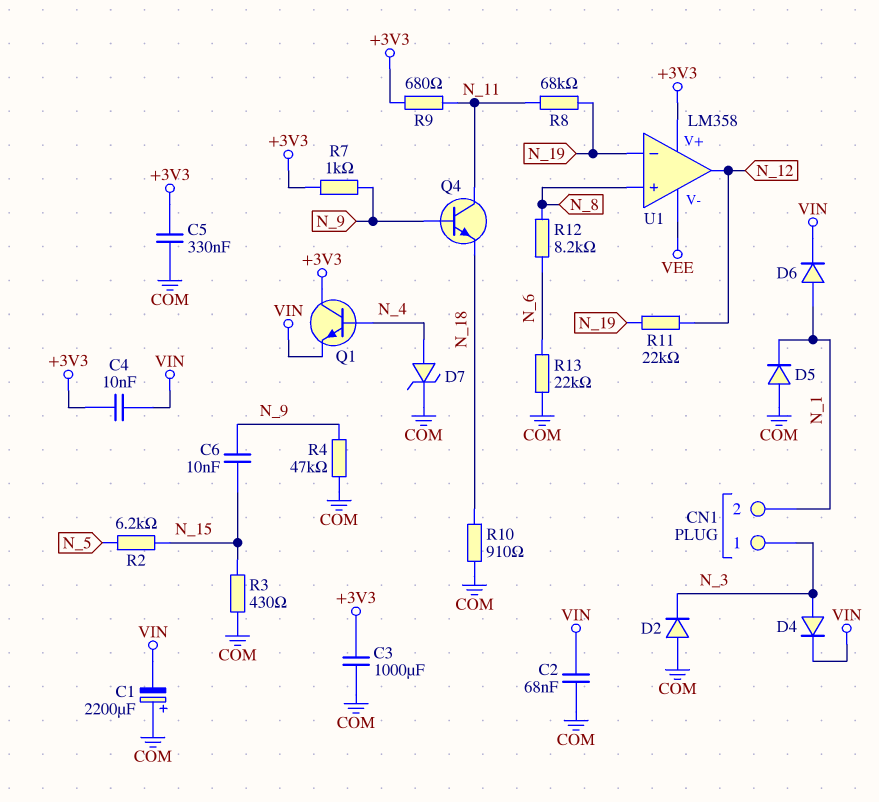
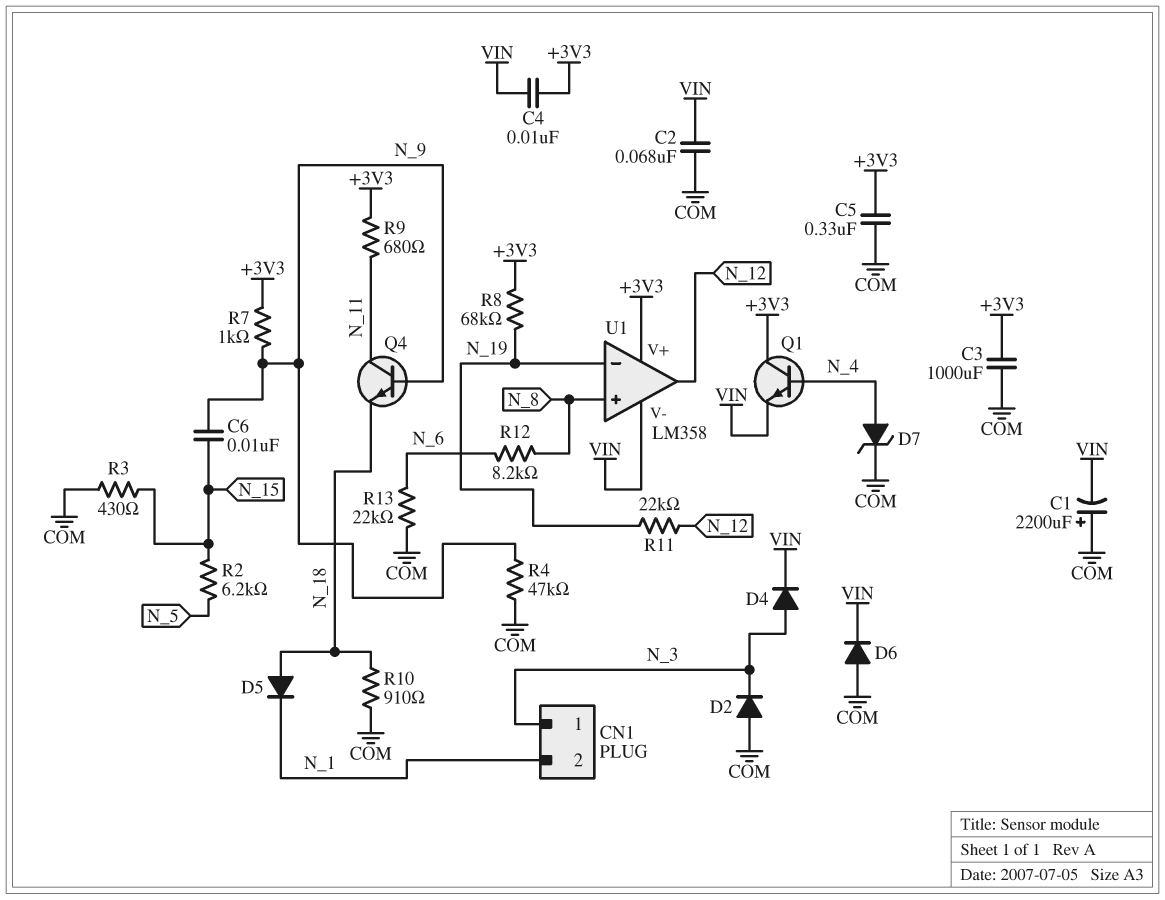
D5: diode (A COM, K N_1) -> diode (A N_18, K N_1)
D6: diode (A N_1, K VIN) -> diode (A COM, K VIN)
R8: 68k (N_11, N_19) -> 68k (+3V3, N_19)
U1 pin V-: VEE -> VIN

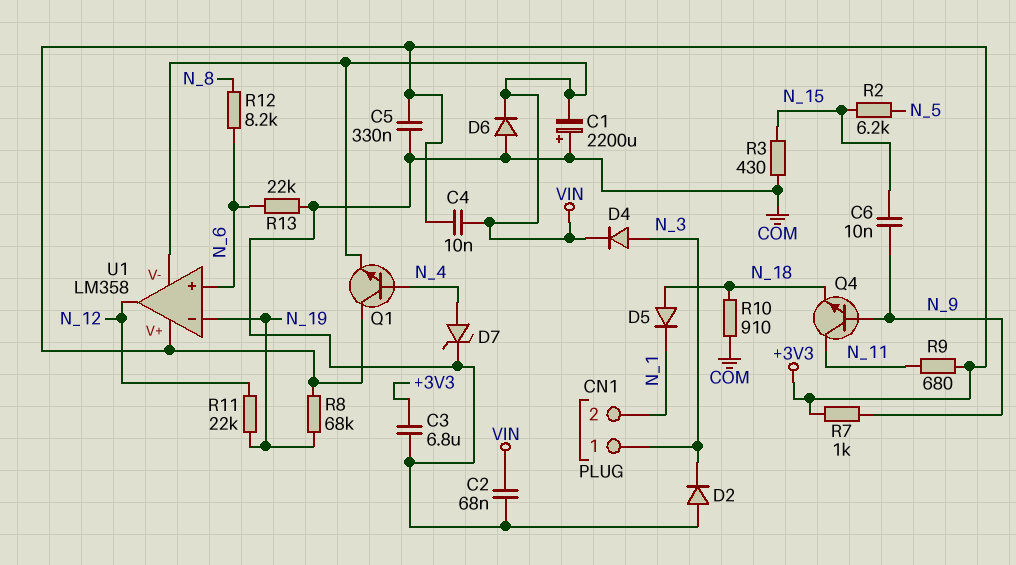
C3: 1000uF (+3V3, COM) -> 6.8uF (+3V3, COM)
R4: 47k (COM, N_9) -> none
U1 pin in+: N_8 -> N_6

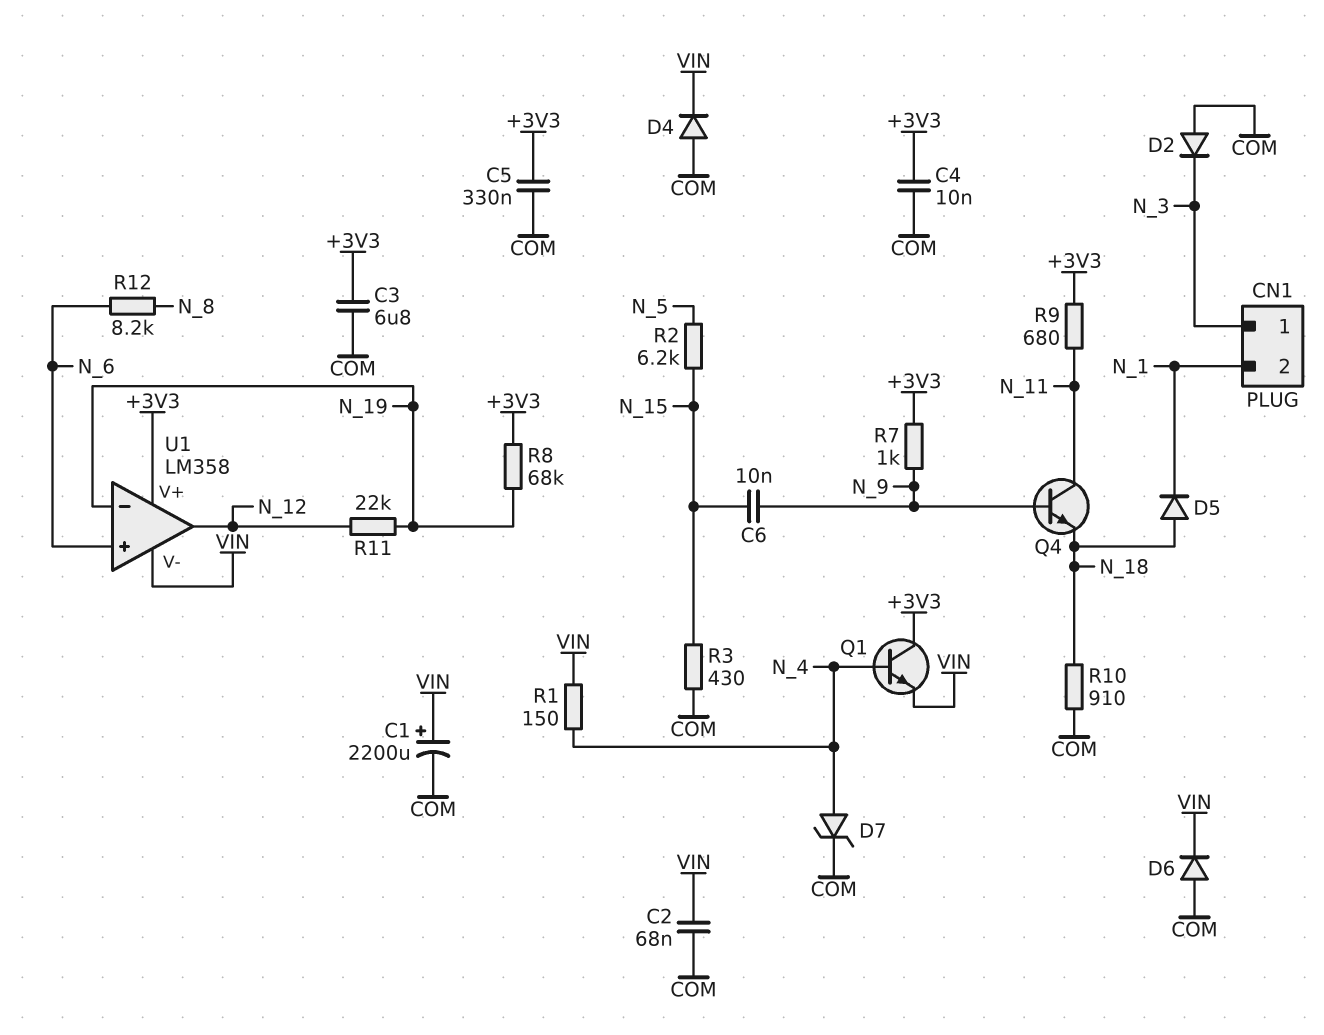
C1: 2200uF (plus COM, minus VIN) -> 2200uF (plus VIN, minus COM)
C4: 10nF (+3V3, VIN) -> 10nF (+3V3, COM)
D4: diode (A N_3, K VIN) -> diode (A COM, K VIN)
R1: none -> 150 (N_4, VIN)
R13: 22k (COM, N_6) -> none

